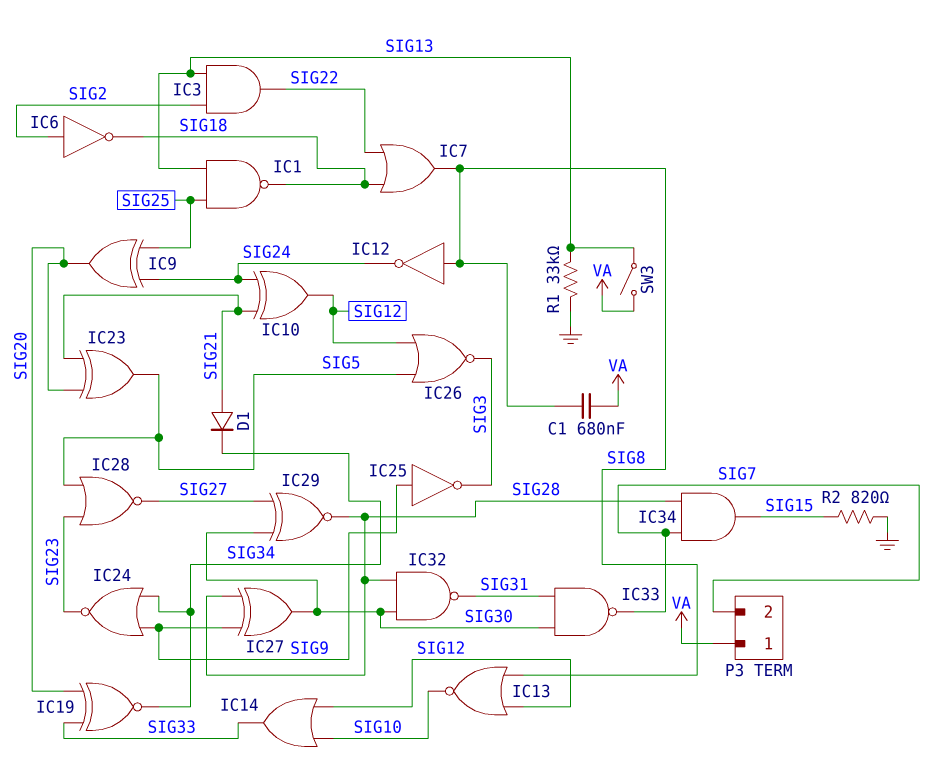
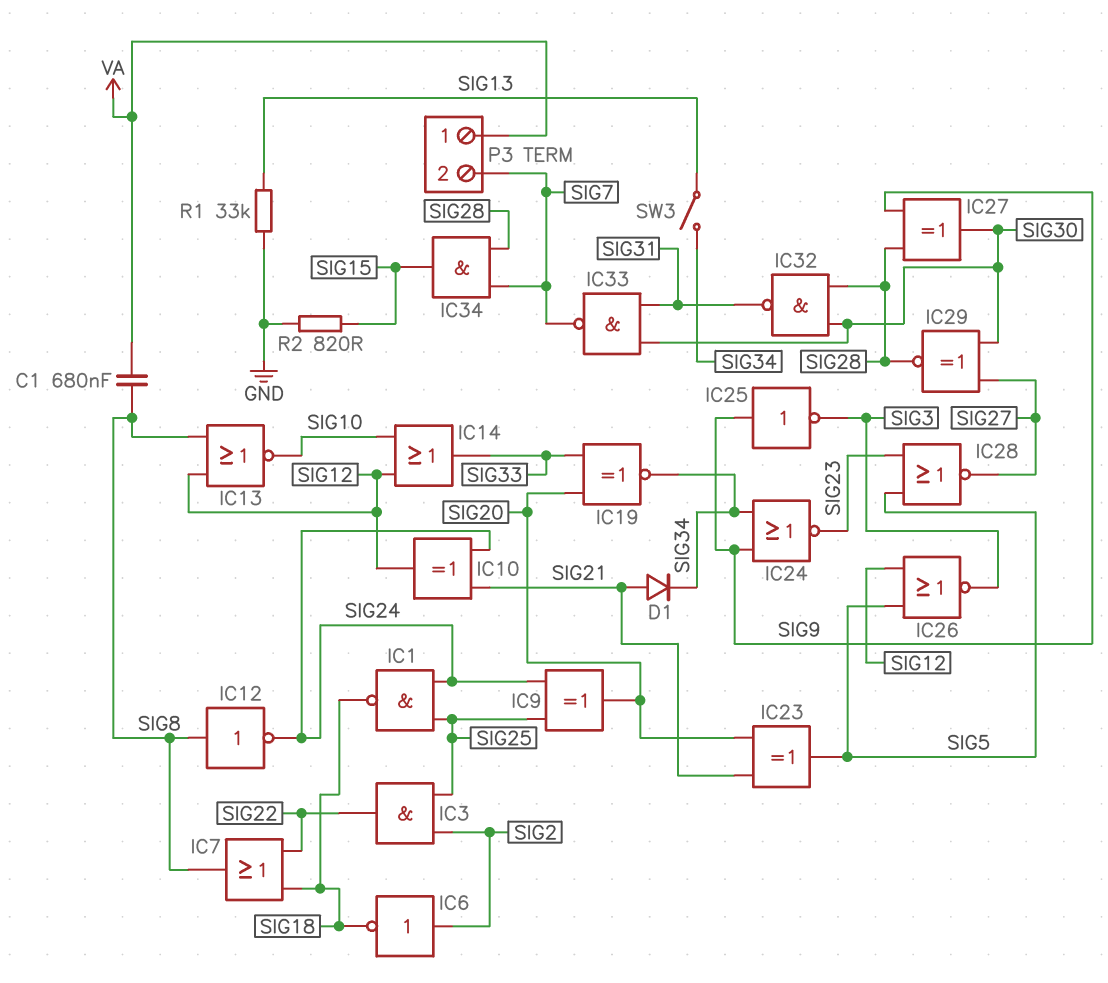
IC1: NAND (in SIG13, in SIG25, out SIG18) -> NAND (in SIG24, in SIG25, out SIG18)
IC3: AND (in SIG2, in SIG13, out SIG22) -> AND (in SIG2, in SIG25, out SIG22)
SW3: switch (SIG13, VA) -> switch (SIG13, SIG34)

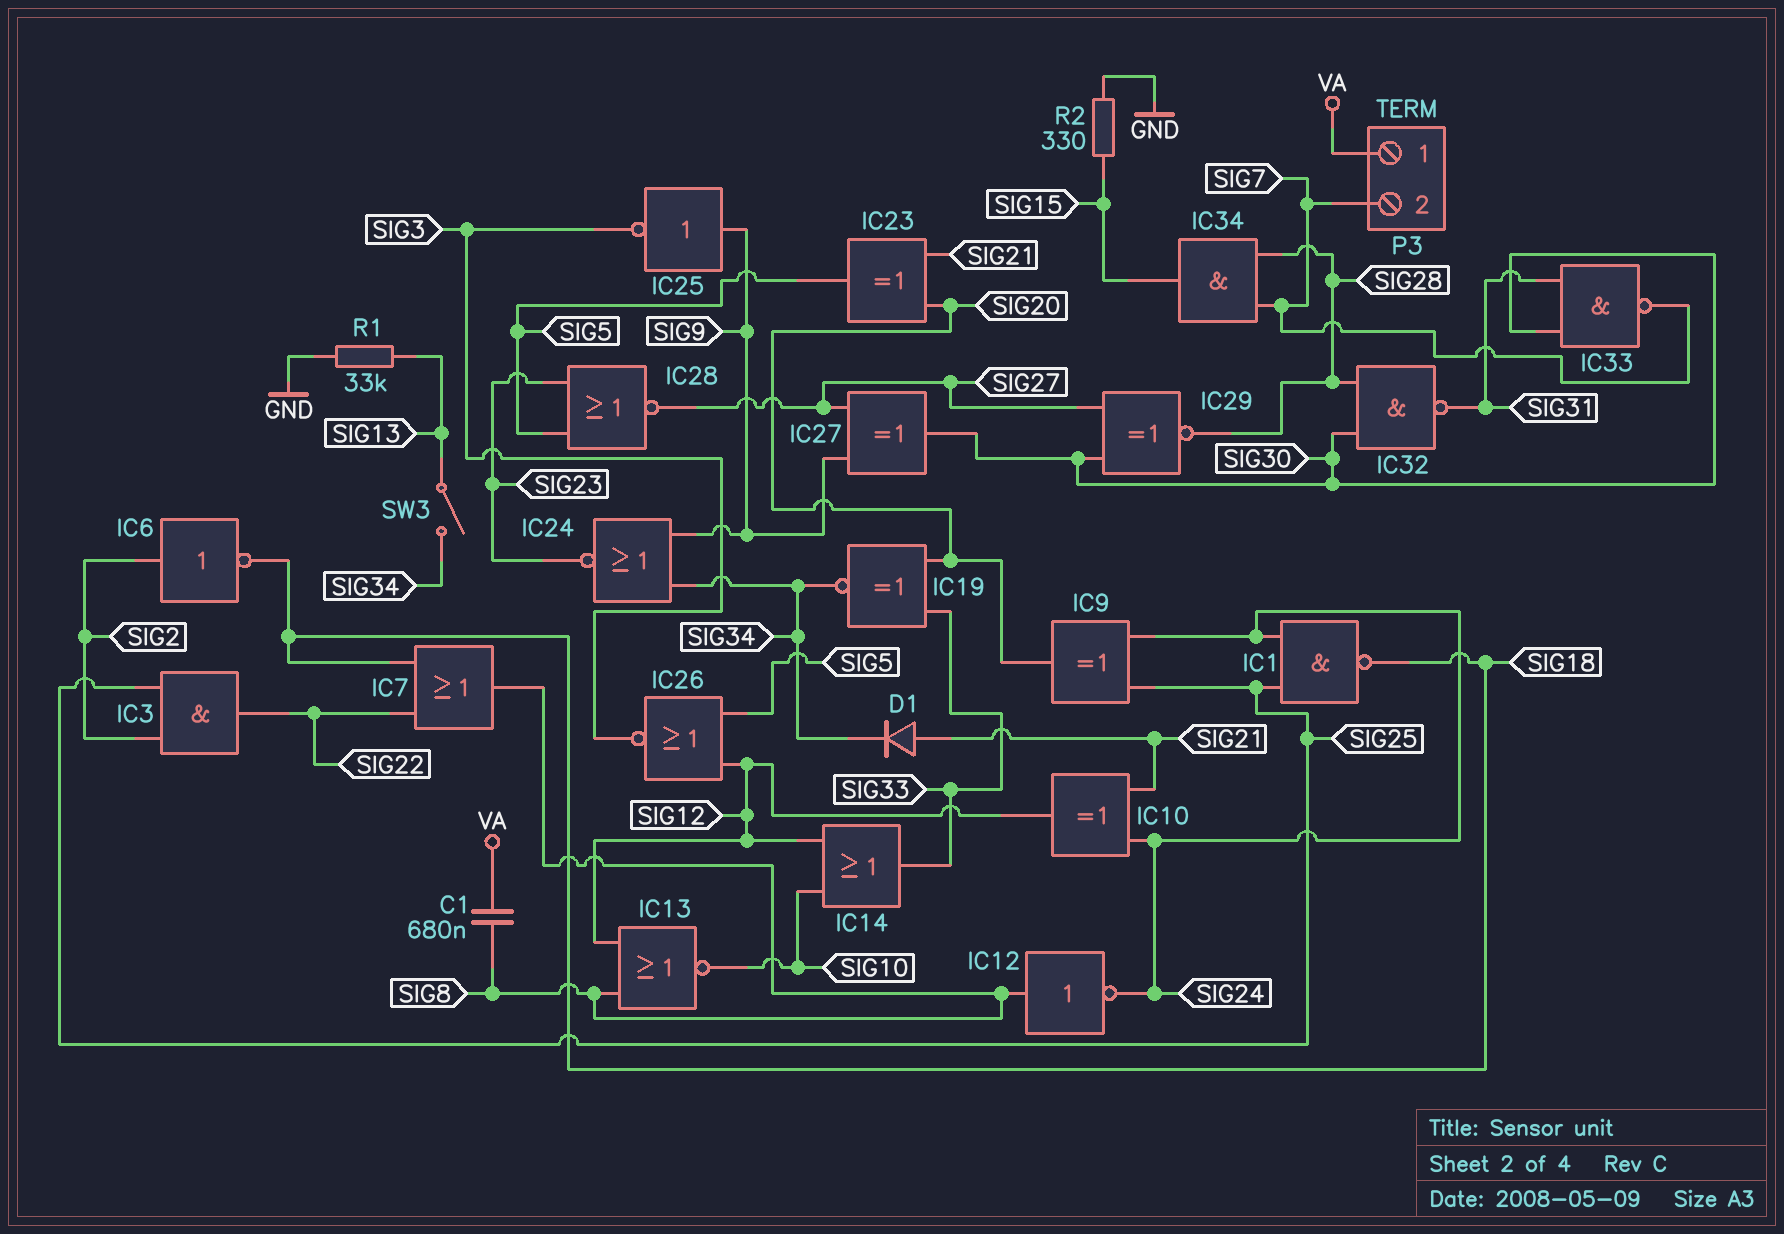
IC27: XOR (in SIG9, in SIG28, out SIG30) -> XOR (in SIG9, in SIG27, out SIG30)
R2: 820 (GND, SIG15) -> 330 (GND, SIG15)

